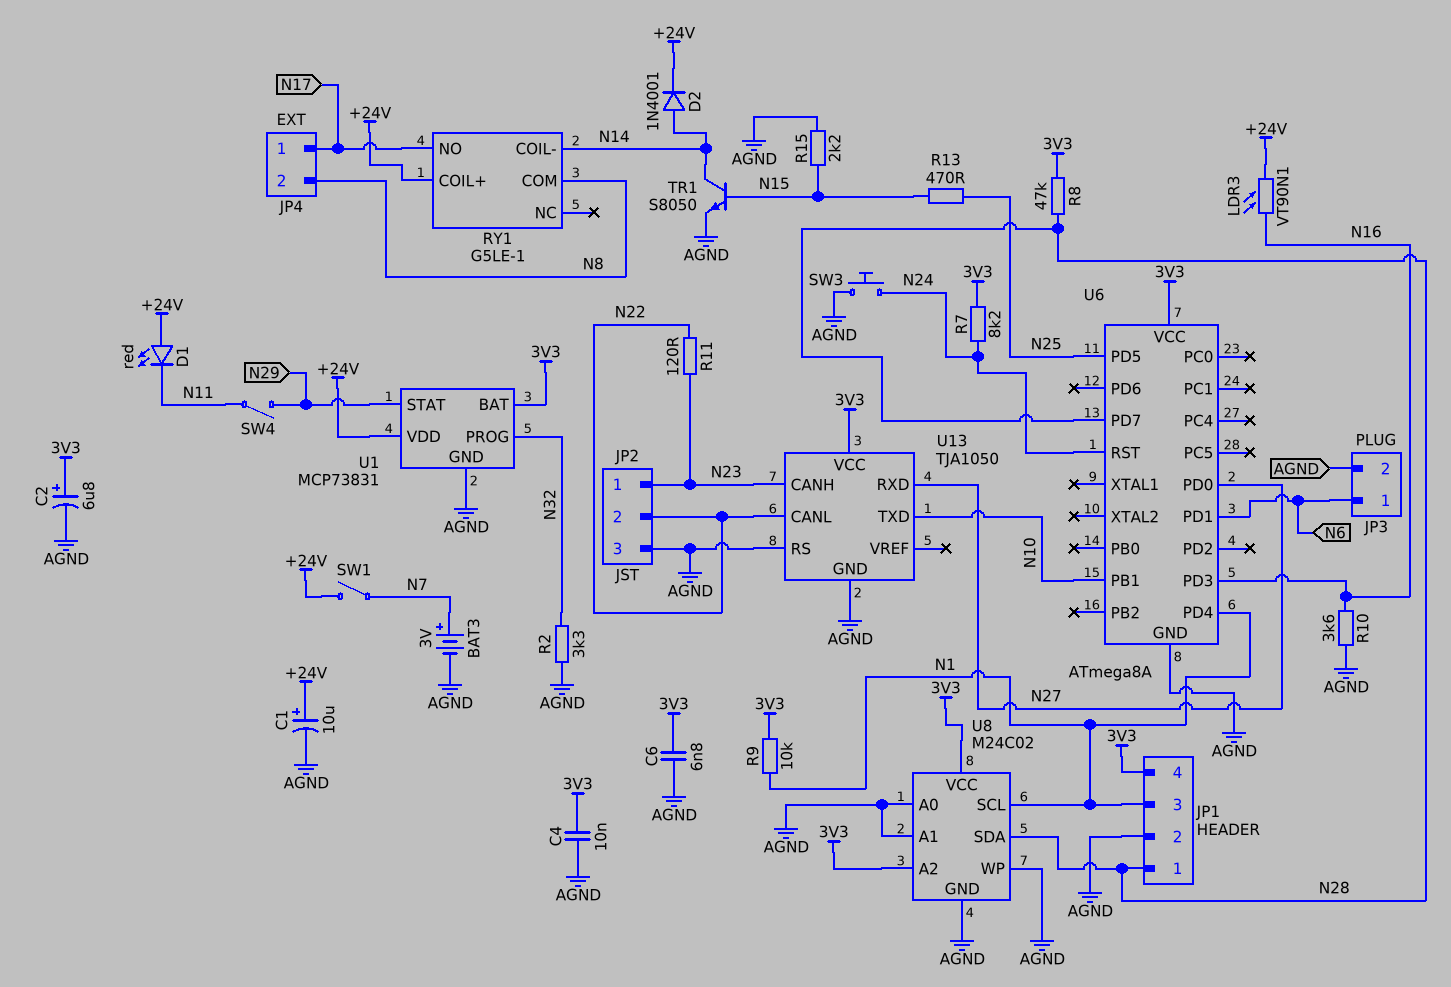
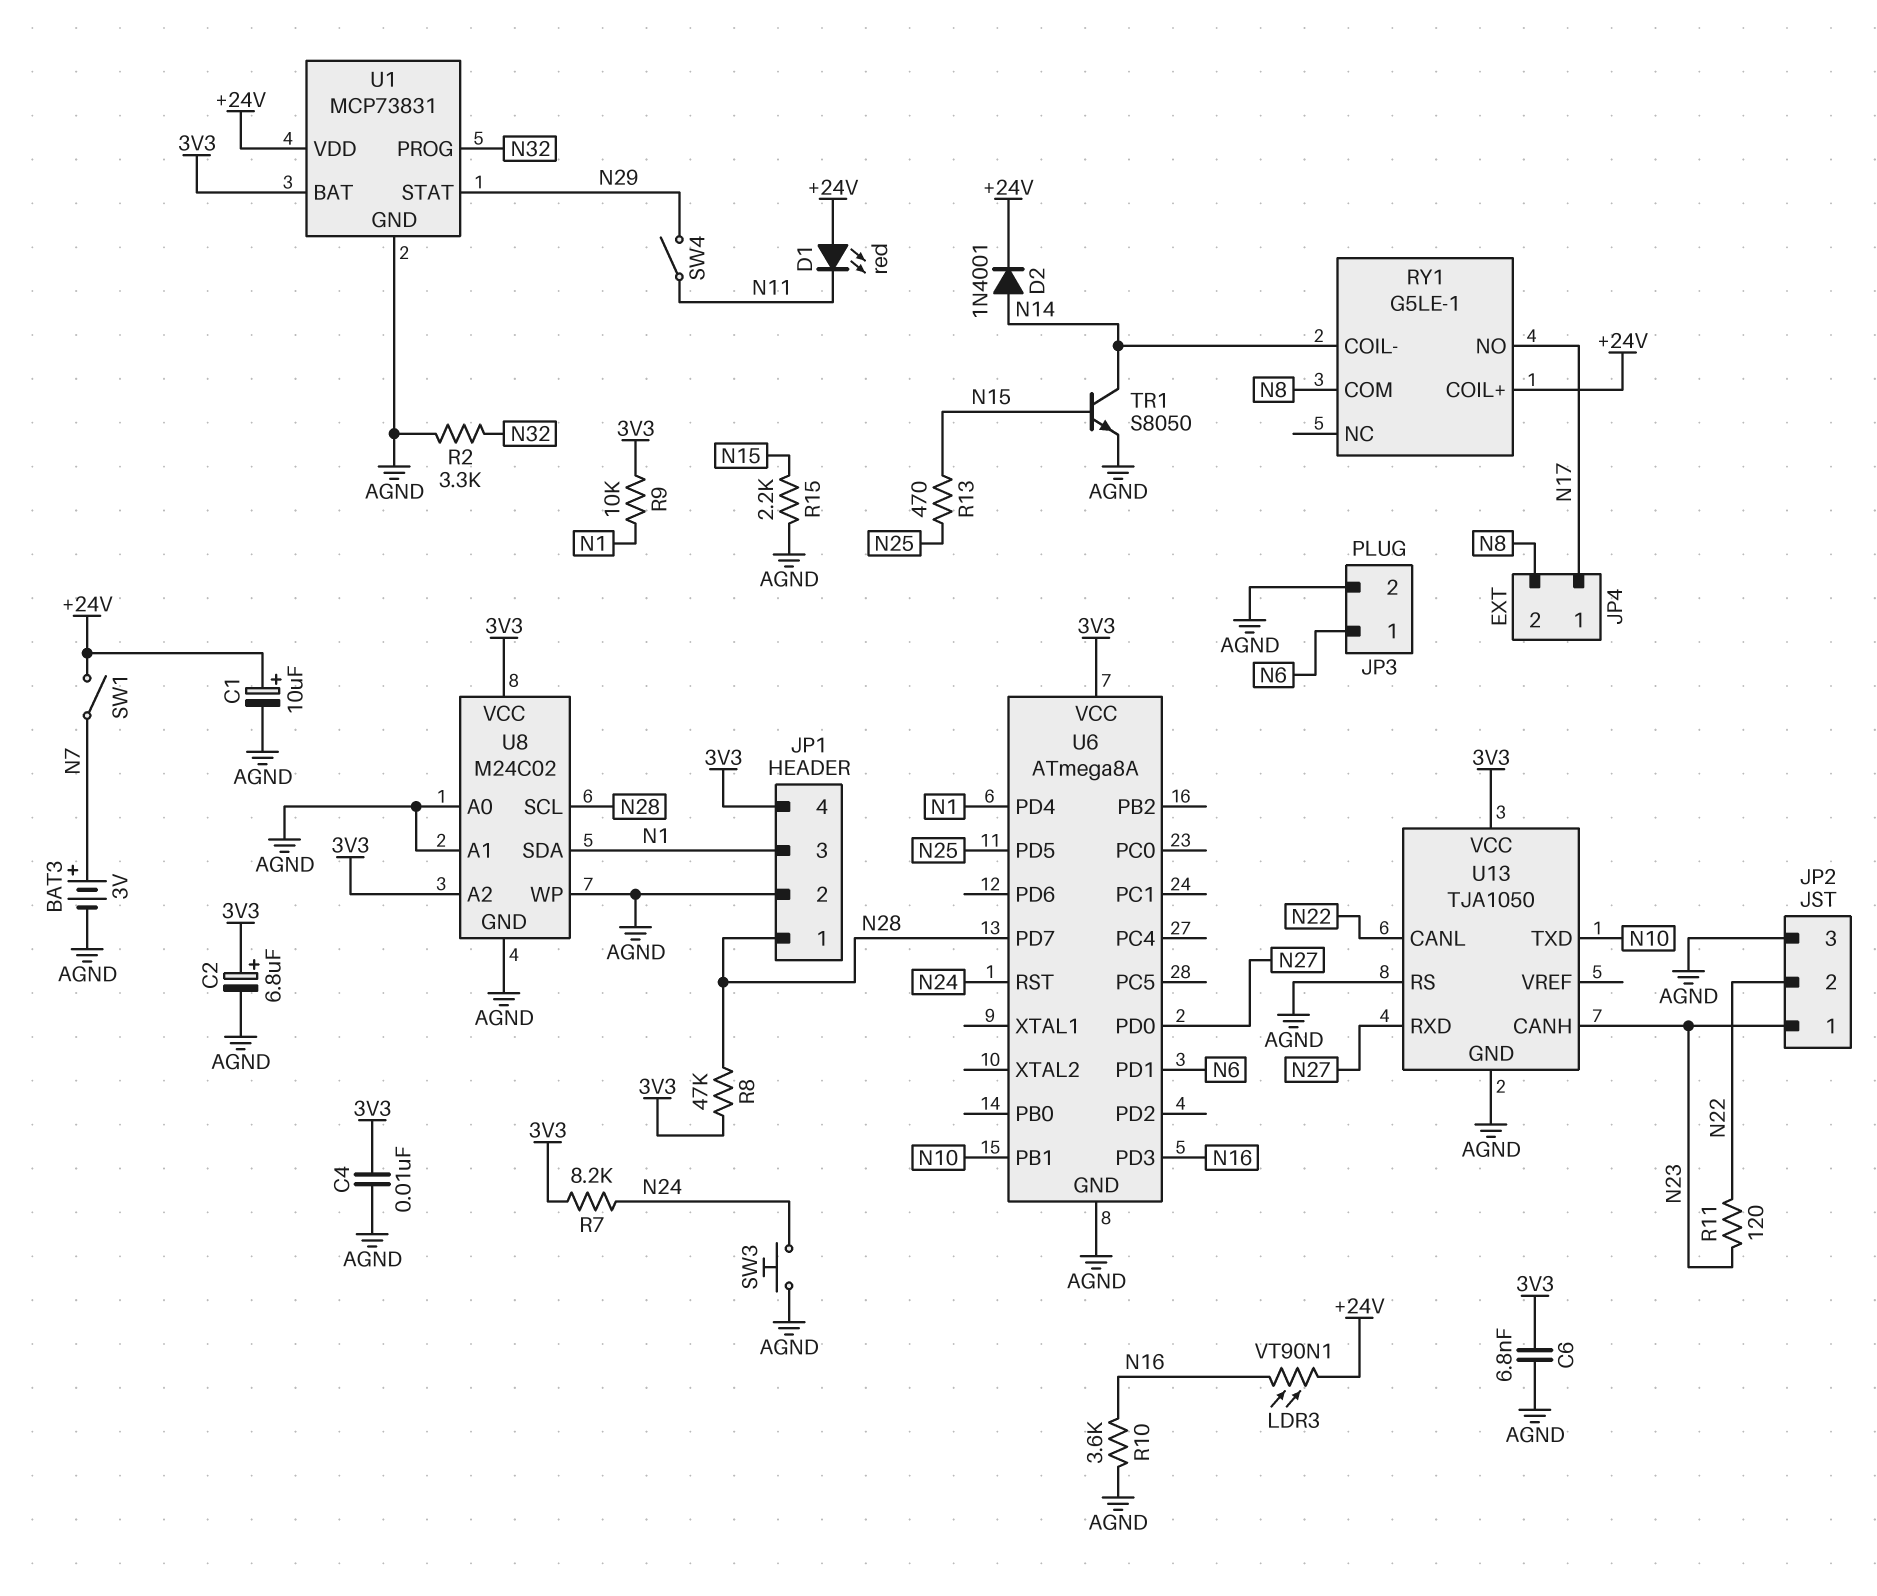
U8 pin SCL: N1 -> N28
U8 pin SDA: N28 -> N1

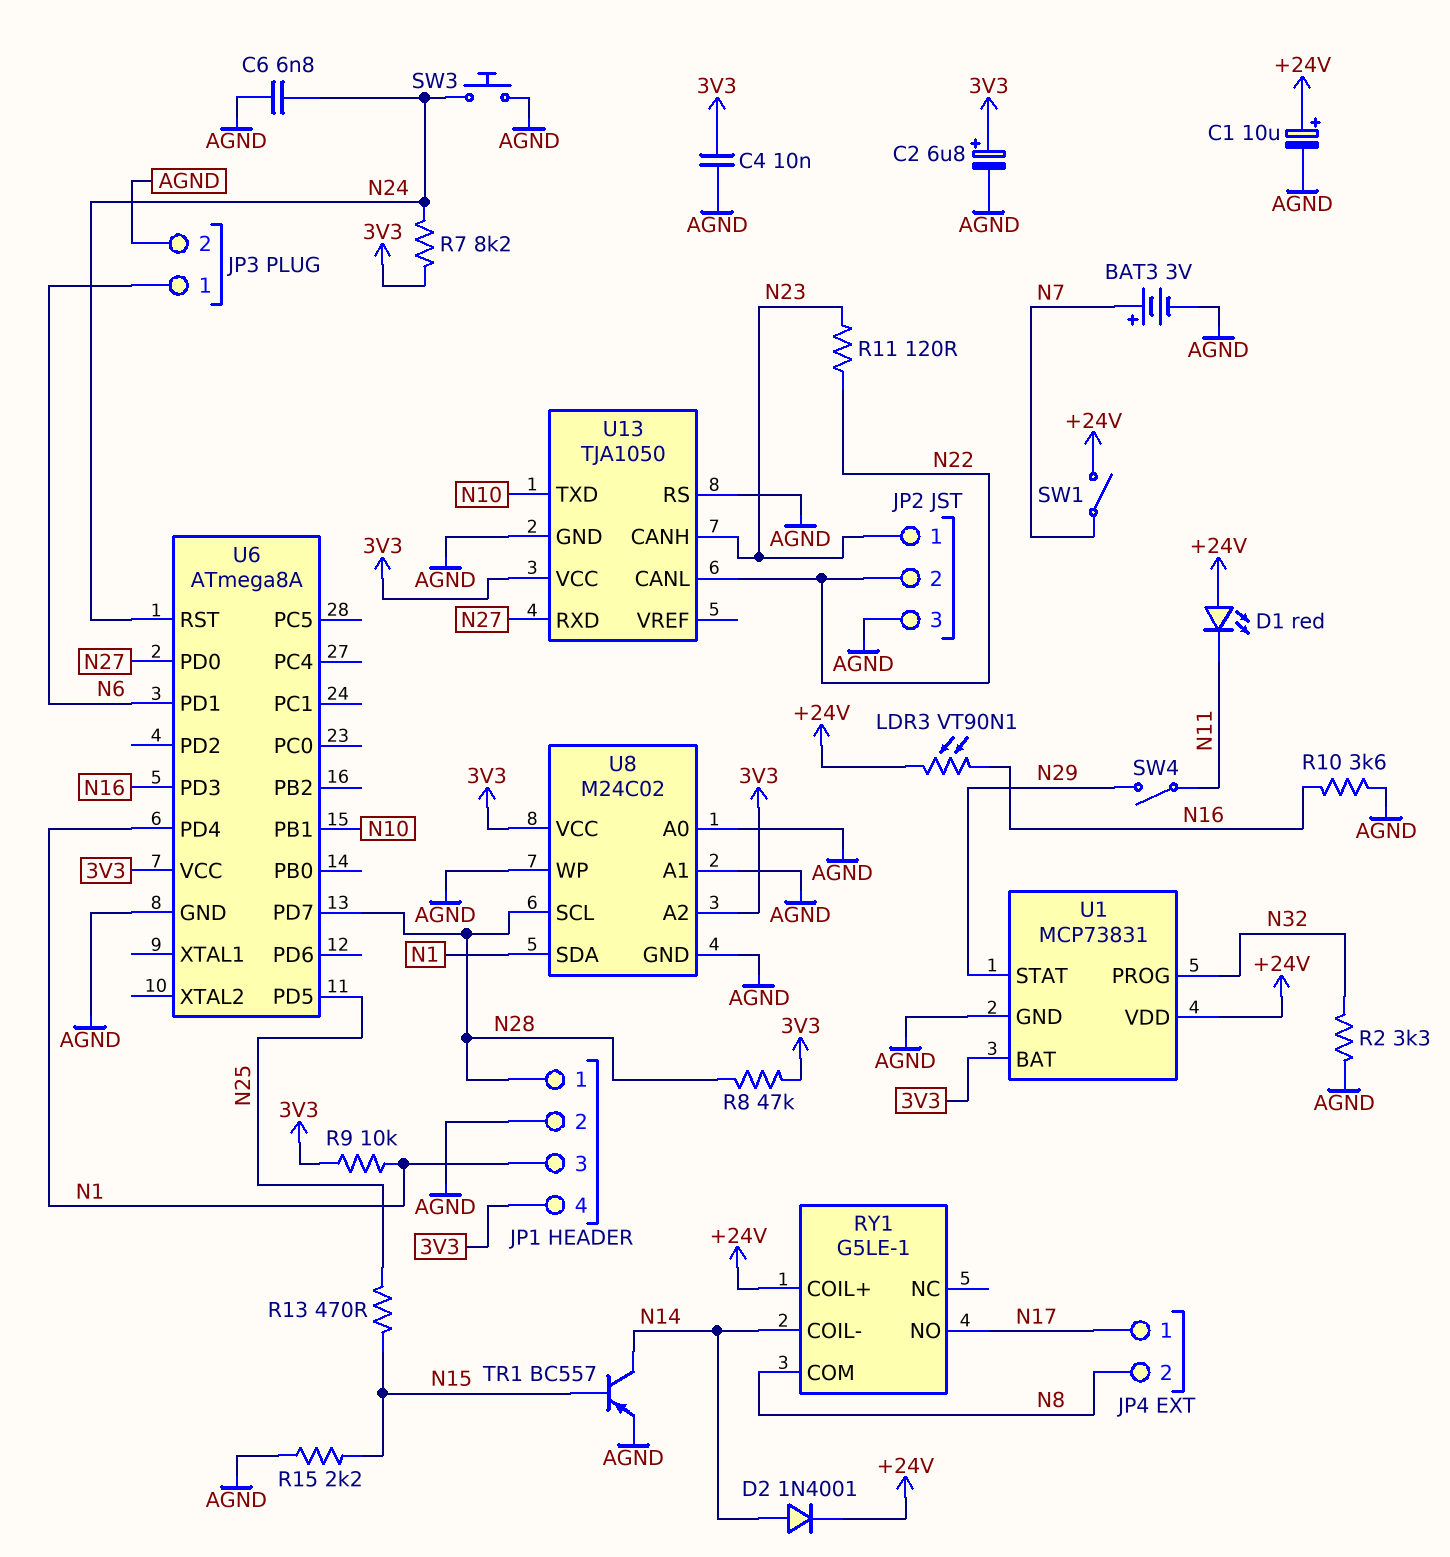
C6: 6.8nF (3V3, AGND) -> 6.8nF (AGND, N24)
TR1: NPN S8050 (B N15, C N14, E AGND) -> PNP BC557 (B N15, C N14, E AGND)

